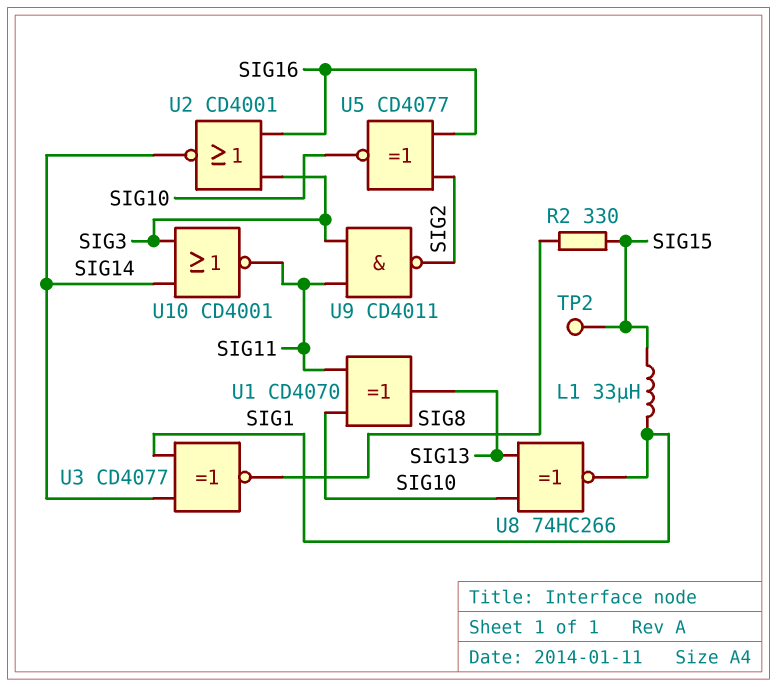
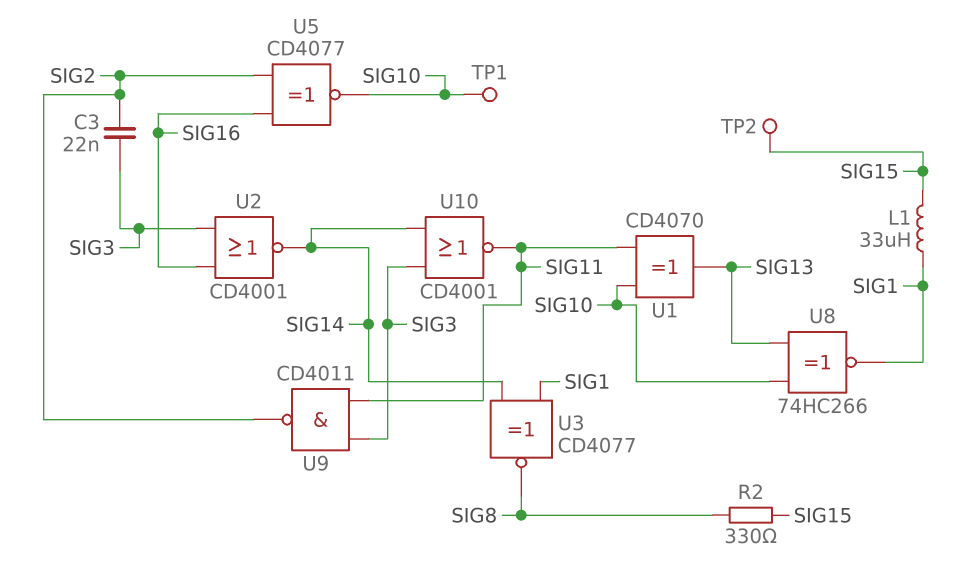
C3: none -> 22nF (SIG2, SIG3)
TP1: none -> test point (SIG10)

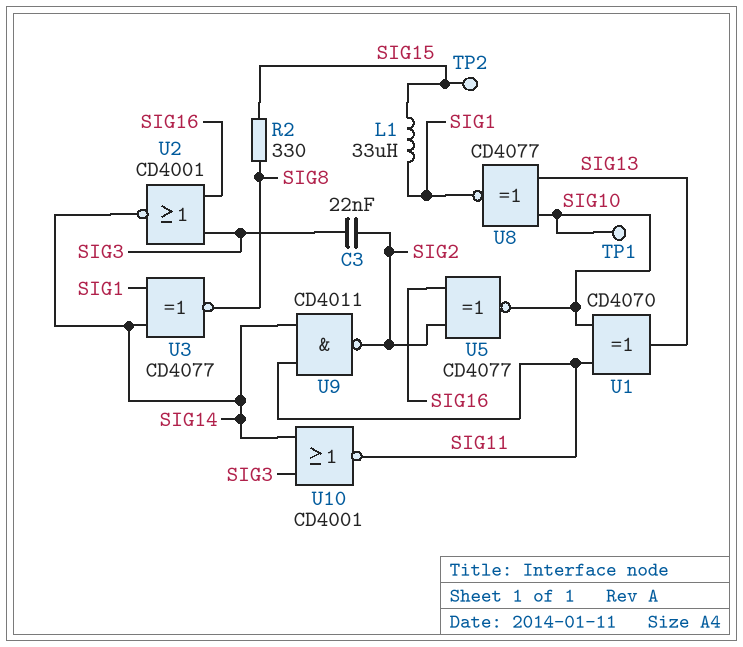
U8: XNOR 74HC266 (in SIG10, in SIG13, out SIG1) -> XNOR CD4077 (in SIG10, in SIG13, out SIG1)
U9: NAND CD4011 (in SIG3, in SIG11, out SIG2) -> NAND CD4011 (in SIG11, in SIG14, out SIG2)

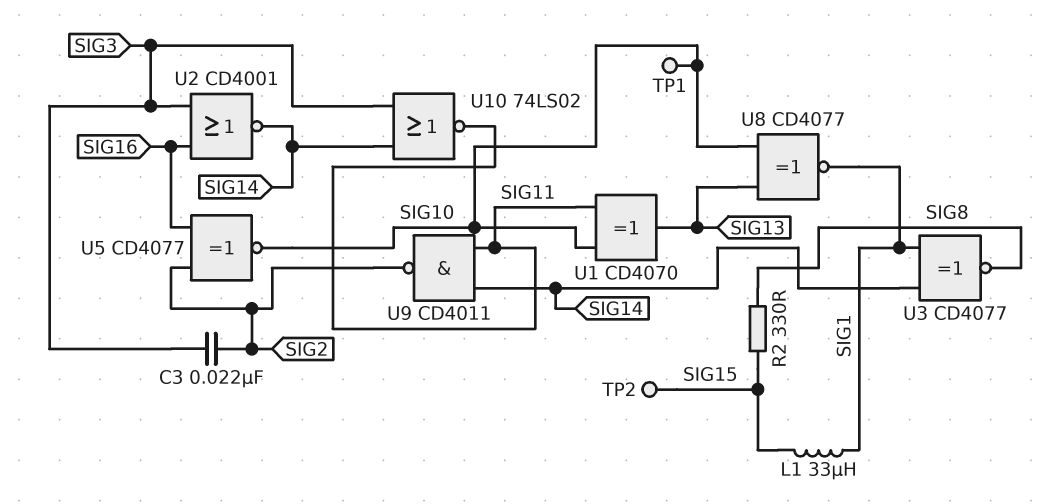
U10: NOR CD4001 (in SIG3, in SIG14, out SIG11) -> NOR 74LS02 (in SIG3, in SIG14, out SIG11)

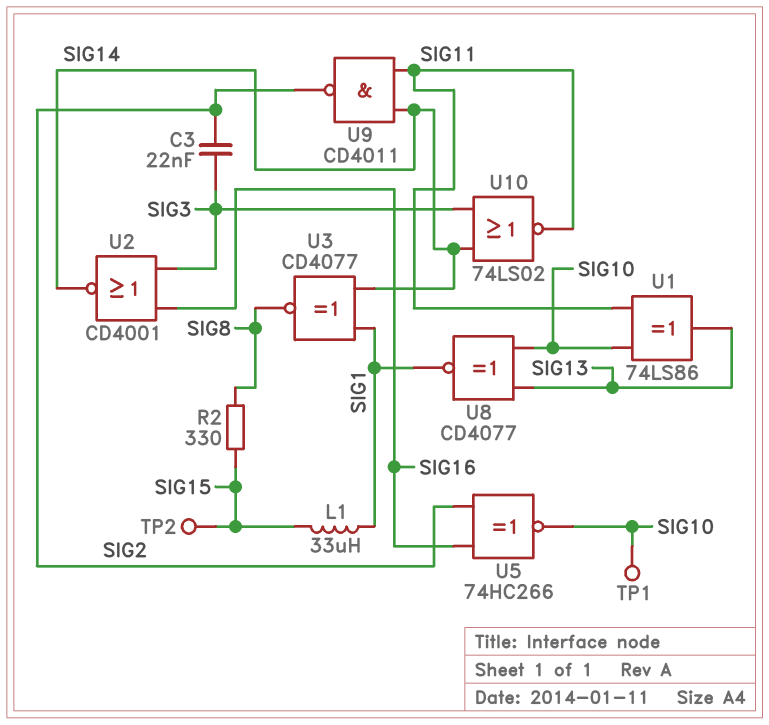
U1: XOR CD4070 (in SIG10, in SIG11, out SIG13) -> XOR 74LS86 (in SIG10, in SIG11, out SIG13)
U5: XNOR CD4077 (in SIG2, in SIG16, out SIG10) -> XNOR 74HC266 (in SIG2, in SIG16, out SIG10)

